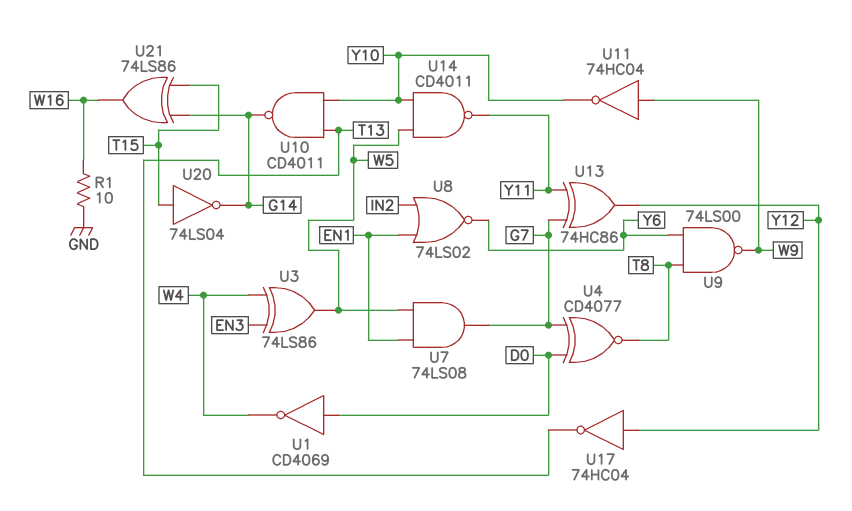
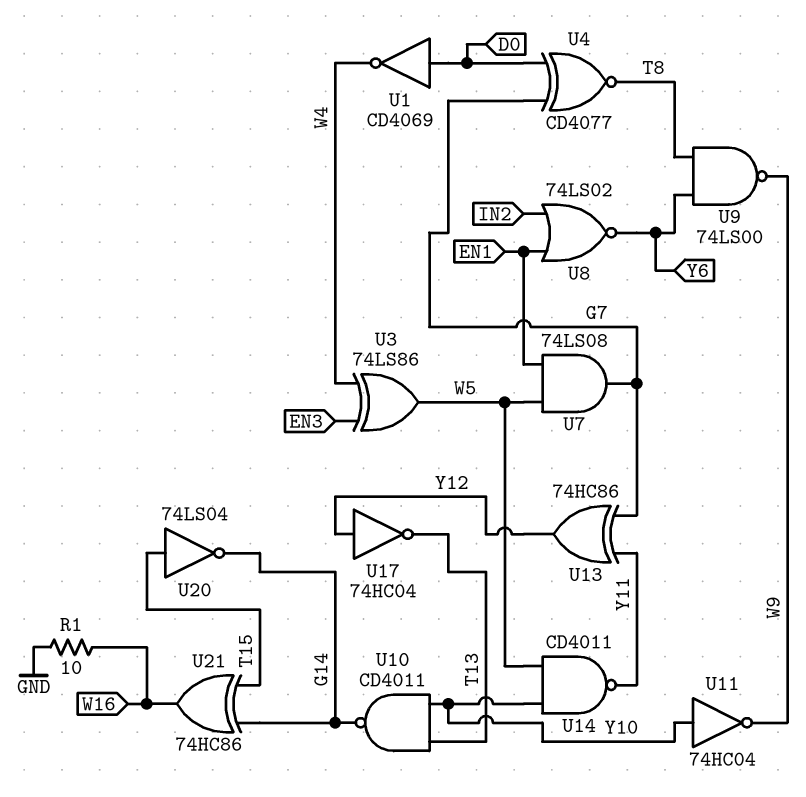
U11: NOT 74HC04 (in W9, out Y10) -> NOT 74HC04 (in Y10, out W9)
U21: XOR 74LS86 (in G14, in T15, out W16) -> XOR 74HC86 (in G14, in T15, out W16)

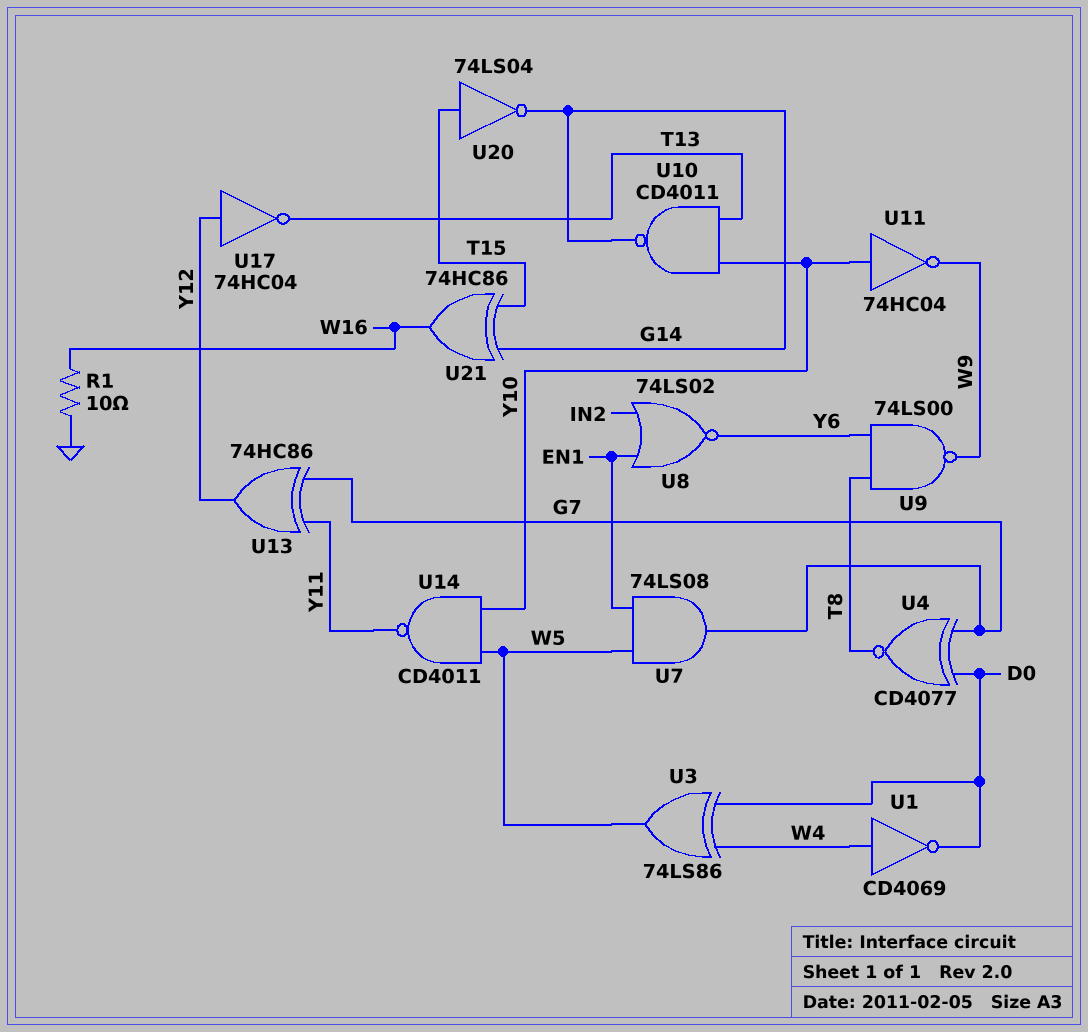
U1: NOT CD4069 (in D0, out W4) -> NOT CD4069 (in W4, out D0)
U3: XOR 74LS86 (in EN3, in W4, out W5) -> XOR 74LS86 (in D0, in W4, out W5)

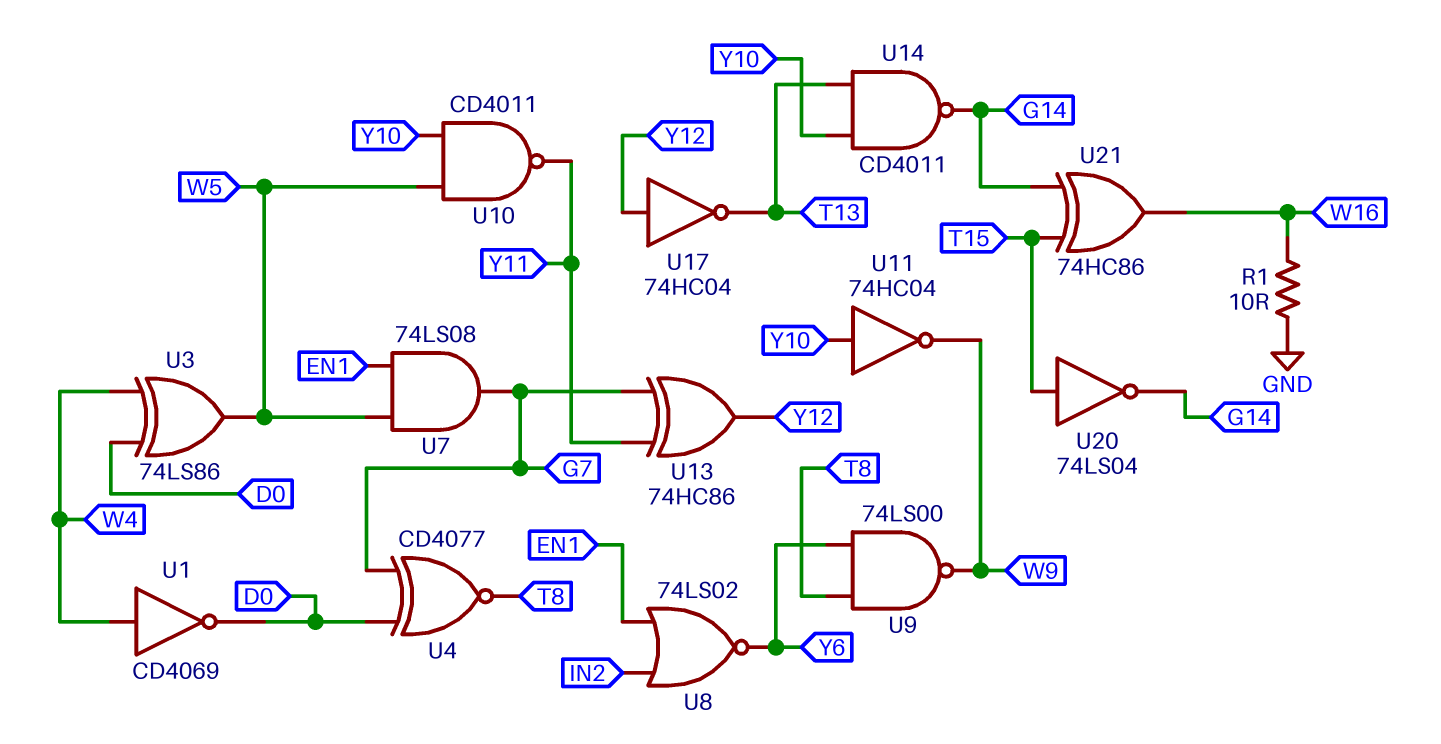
U10: NAND CD4011 (in T13, in Y10, out G14) -> NAND CD4011 (in W5, in Y10, out Y11)
U14: NAND CD4011 (in W5, in Y10, out Y11) -> NAND CD4011 (in T13, in Y10, out G14)

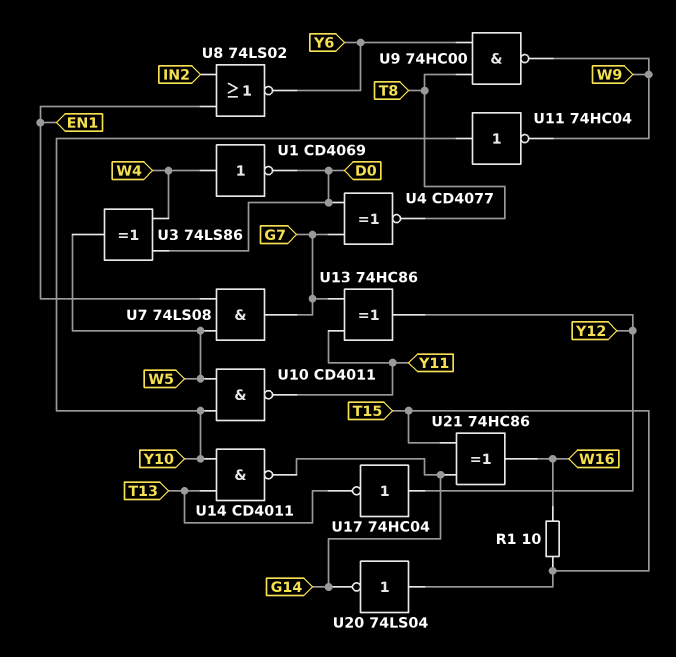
R1: 10 (GND, W16) -> 10 (T15, W16)
U9: NAND 74LS00 (in T8, in Y6, out W9) -> NAND 74HC00 (in T8, in Y6, out W9)

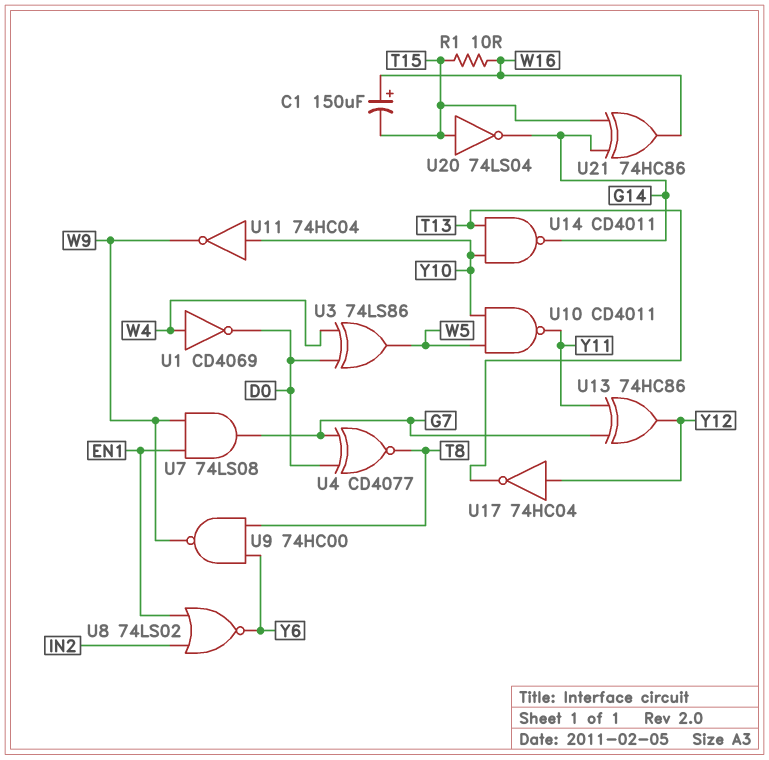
C1: none -> 150uF (plus W16, minus T15)
U7: AND 74LS08 (in EN1, in W5, out G7) -> AND 74LS08 (in EN1, in W9, out G7)

